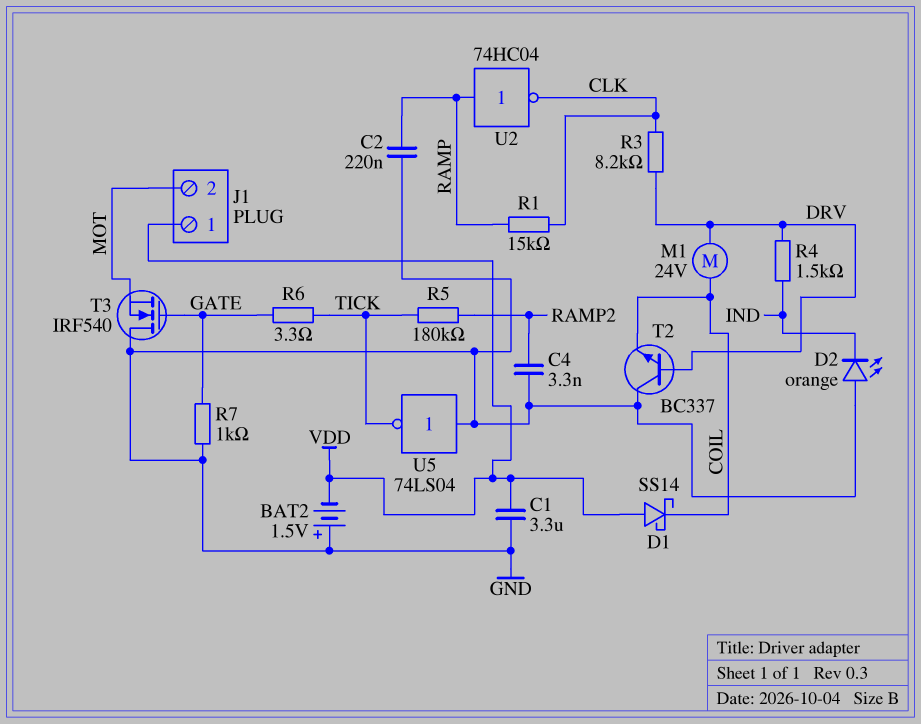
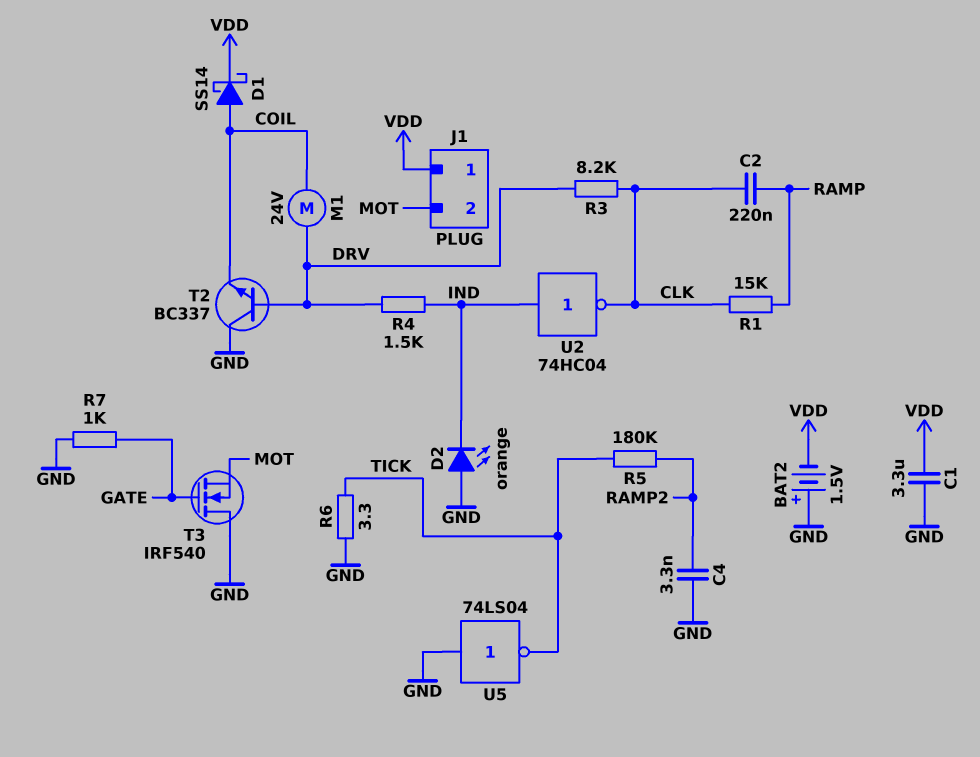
C2: 220nF (GND, RAMP) -> 220nF (CLK, RAMP)
D1: schottky SS14 (A VDD, K COIL) -> schottky SS14 (A COIL, K VDD)
R6: 3.3 (GATE, TICK) -> 3.3 (GND, TICK)
U2: NOT 74HC04 (in RAMP, out CLK) -> NOT 74HC04 (in IND, out CLK)

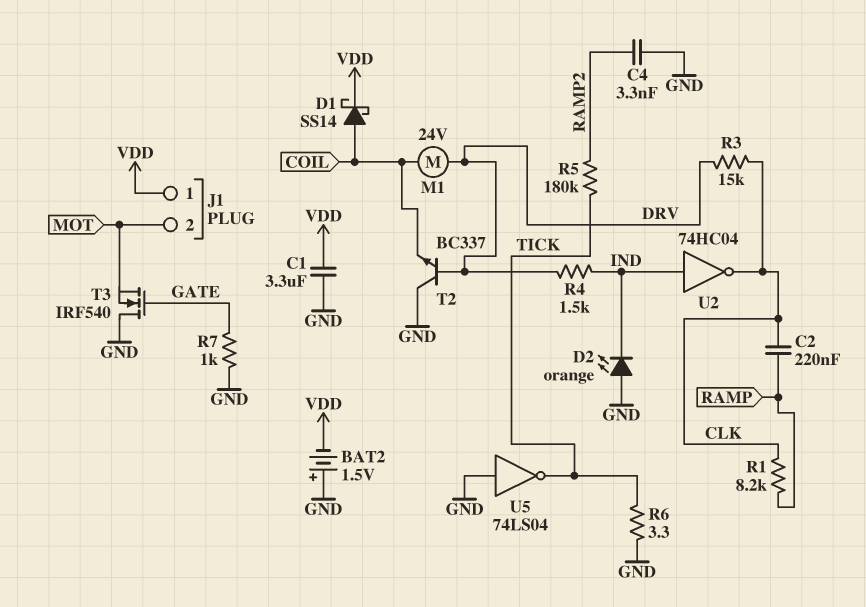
R1: 15k (CLK, RAMP) -> 8.2k (CLK, RAMP)
R3: 8.2k (CLK, DRV) -> 15k (CLK, DRV)

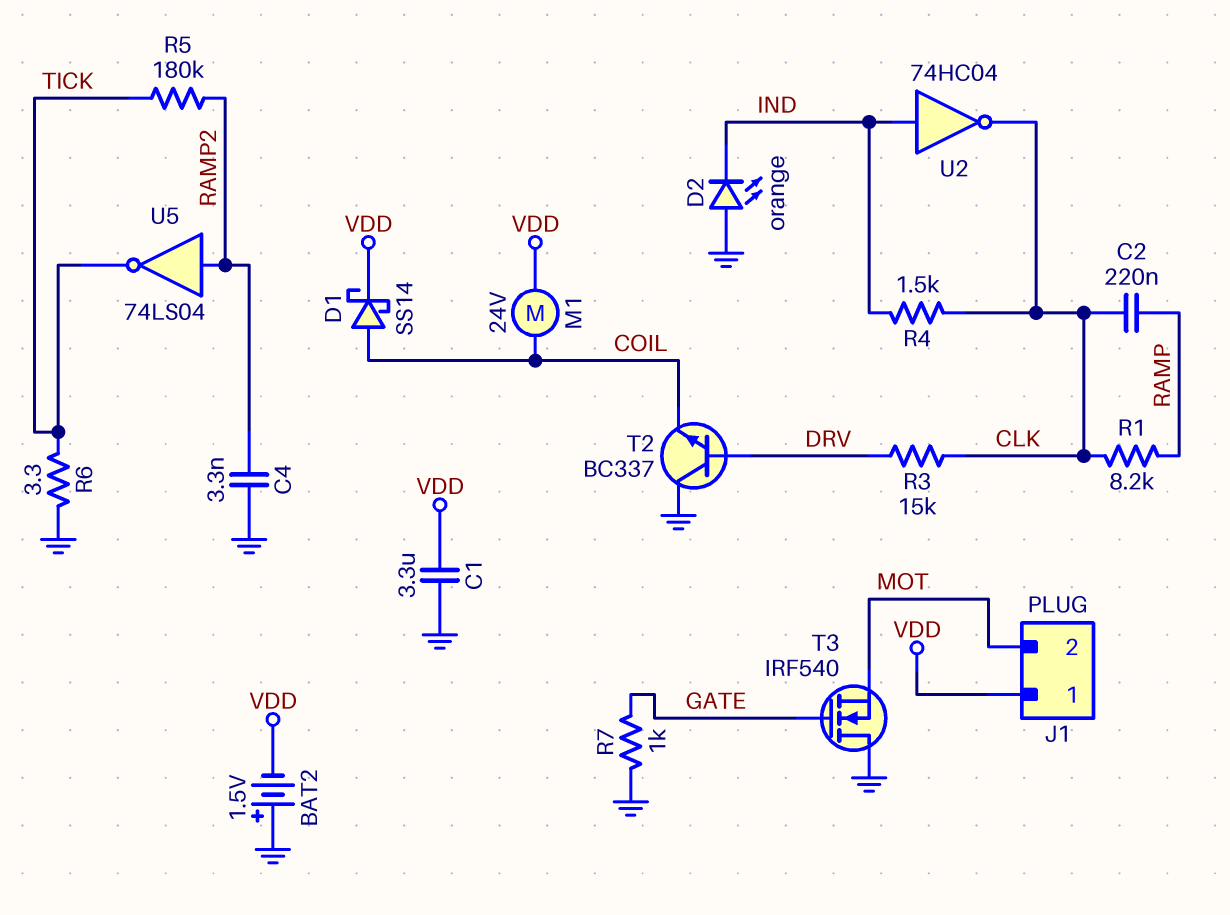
M1: motor 24V (COIL, DRV) -> motor 24V (COIL, VDD)
R4: 1.5k (DRV, IND) -> 1.5k (CLK, IND)
U5: NOT 74LS04 (in GND, out TICK) -> NOT 74LS04 (in RAMP2, out TICK)

